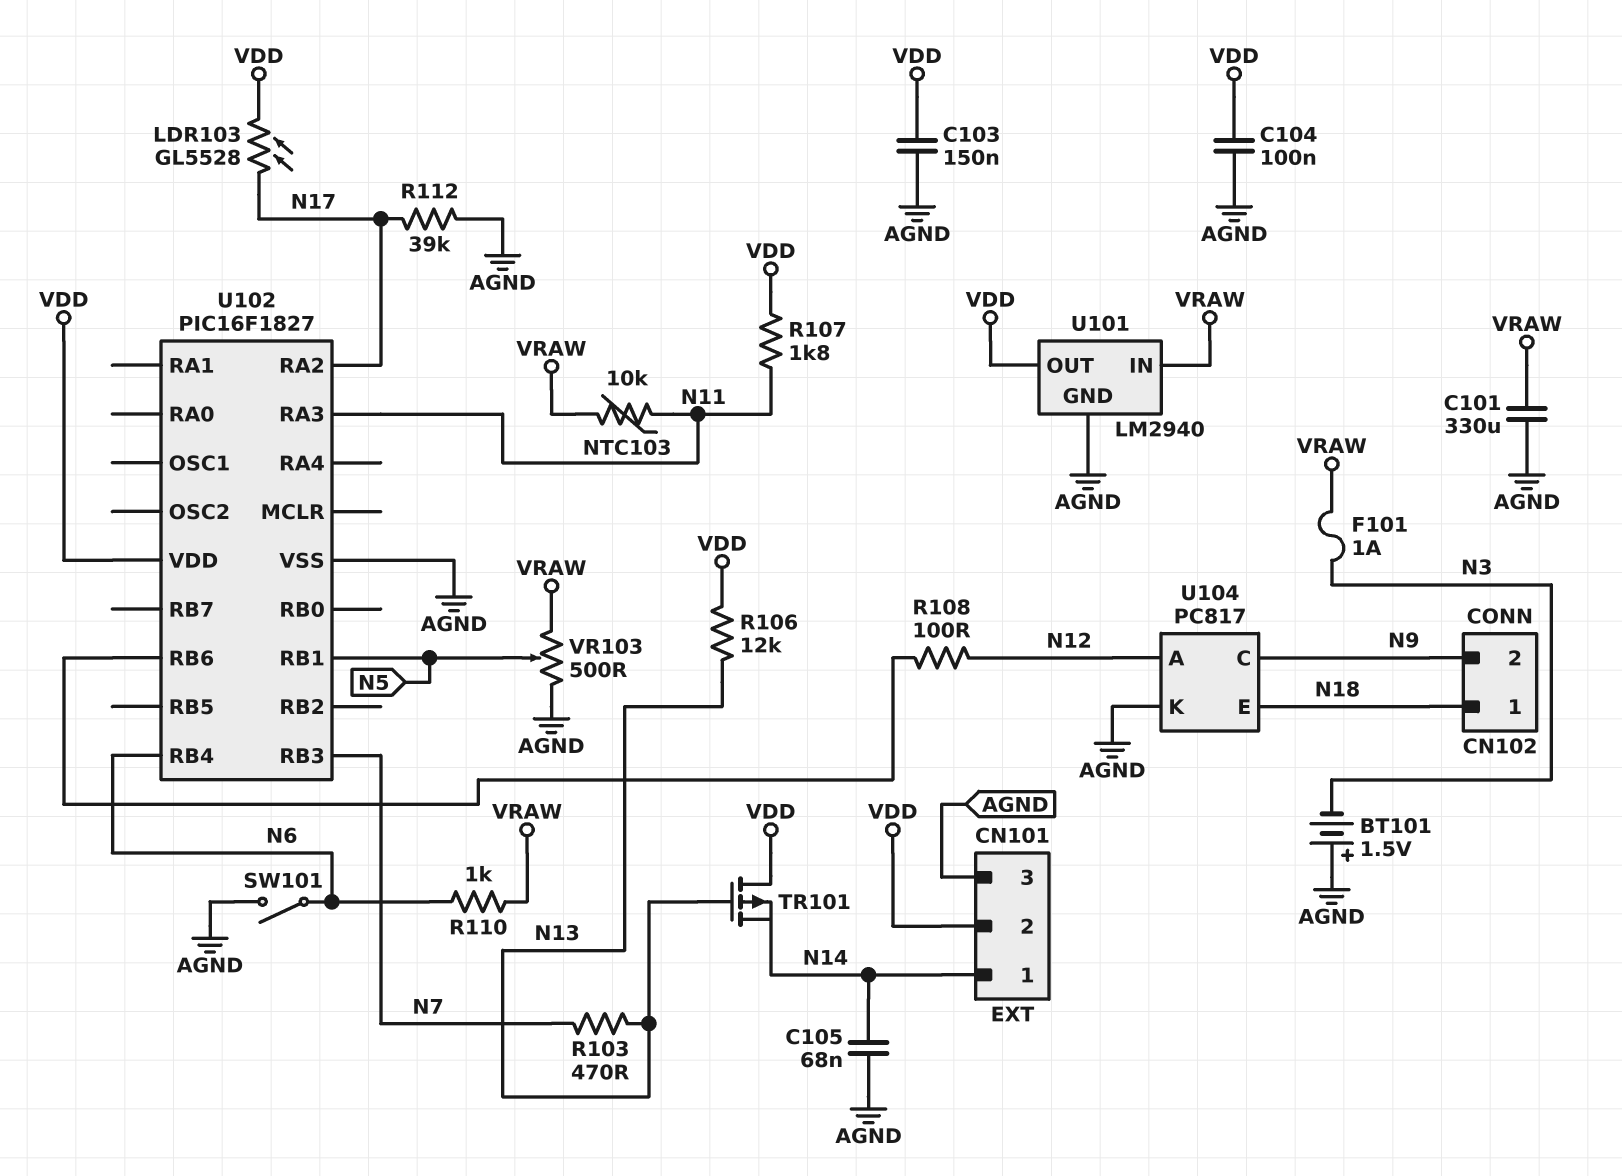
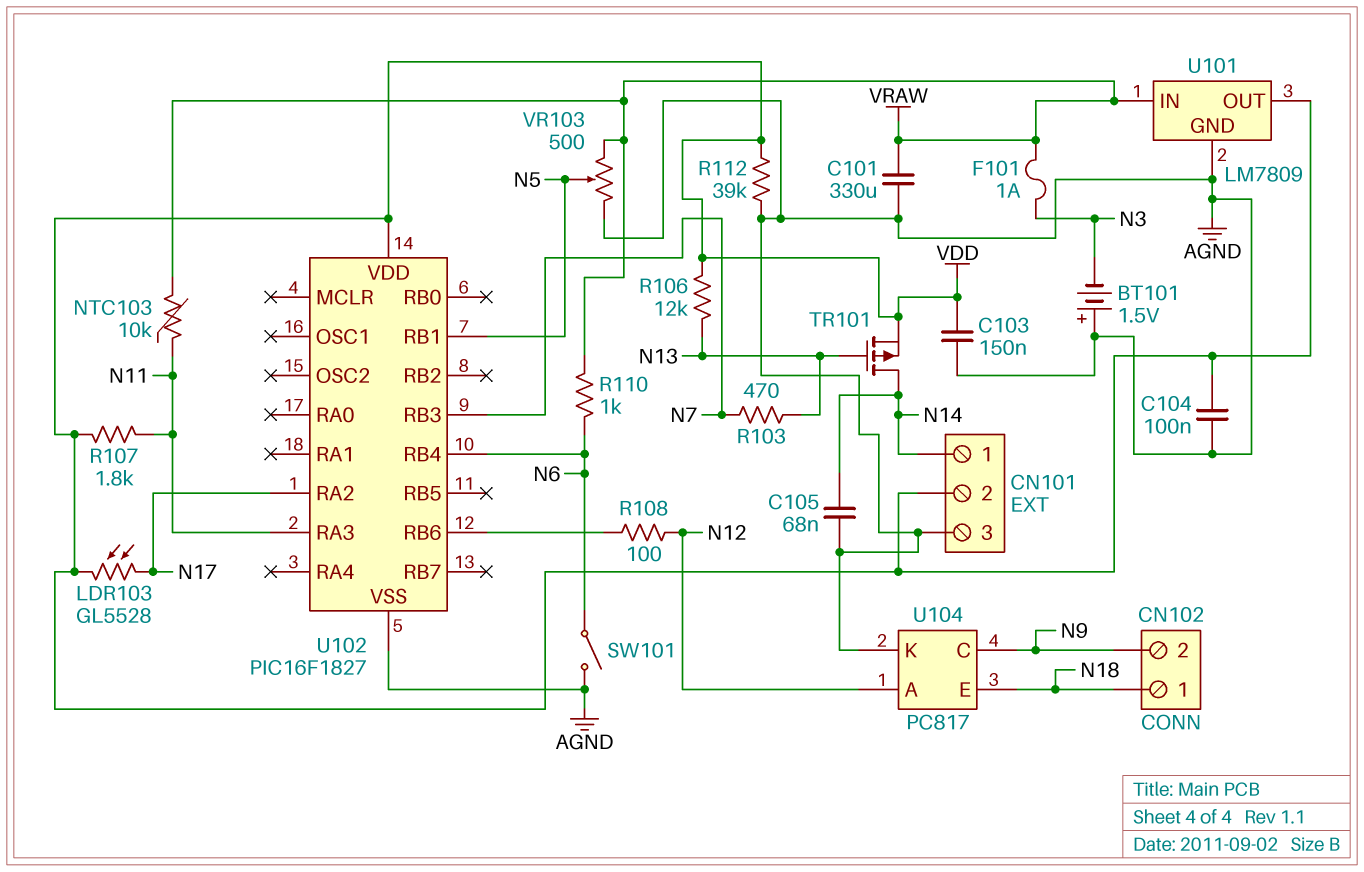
R112: 39k (AGND, N17) -> 39k (AGND, VDD)
TR101: PMOS (G N13, D VDD, S N14) -> PMOS (G N13, D N14, S VDD)
U101: LM2940 -> LM7809

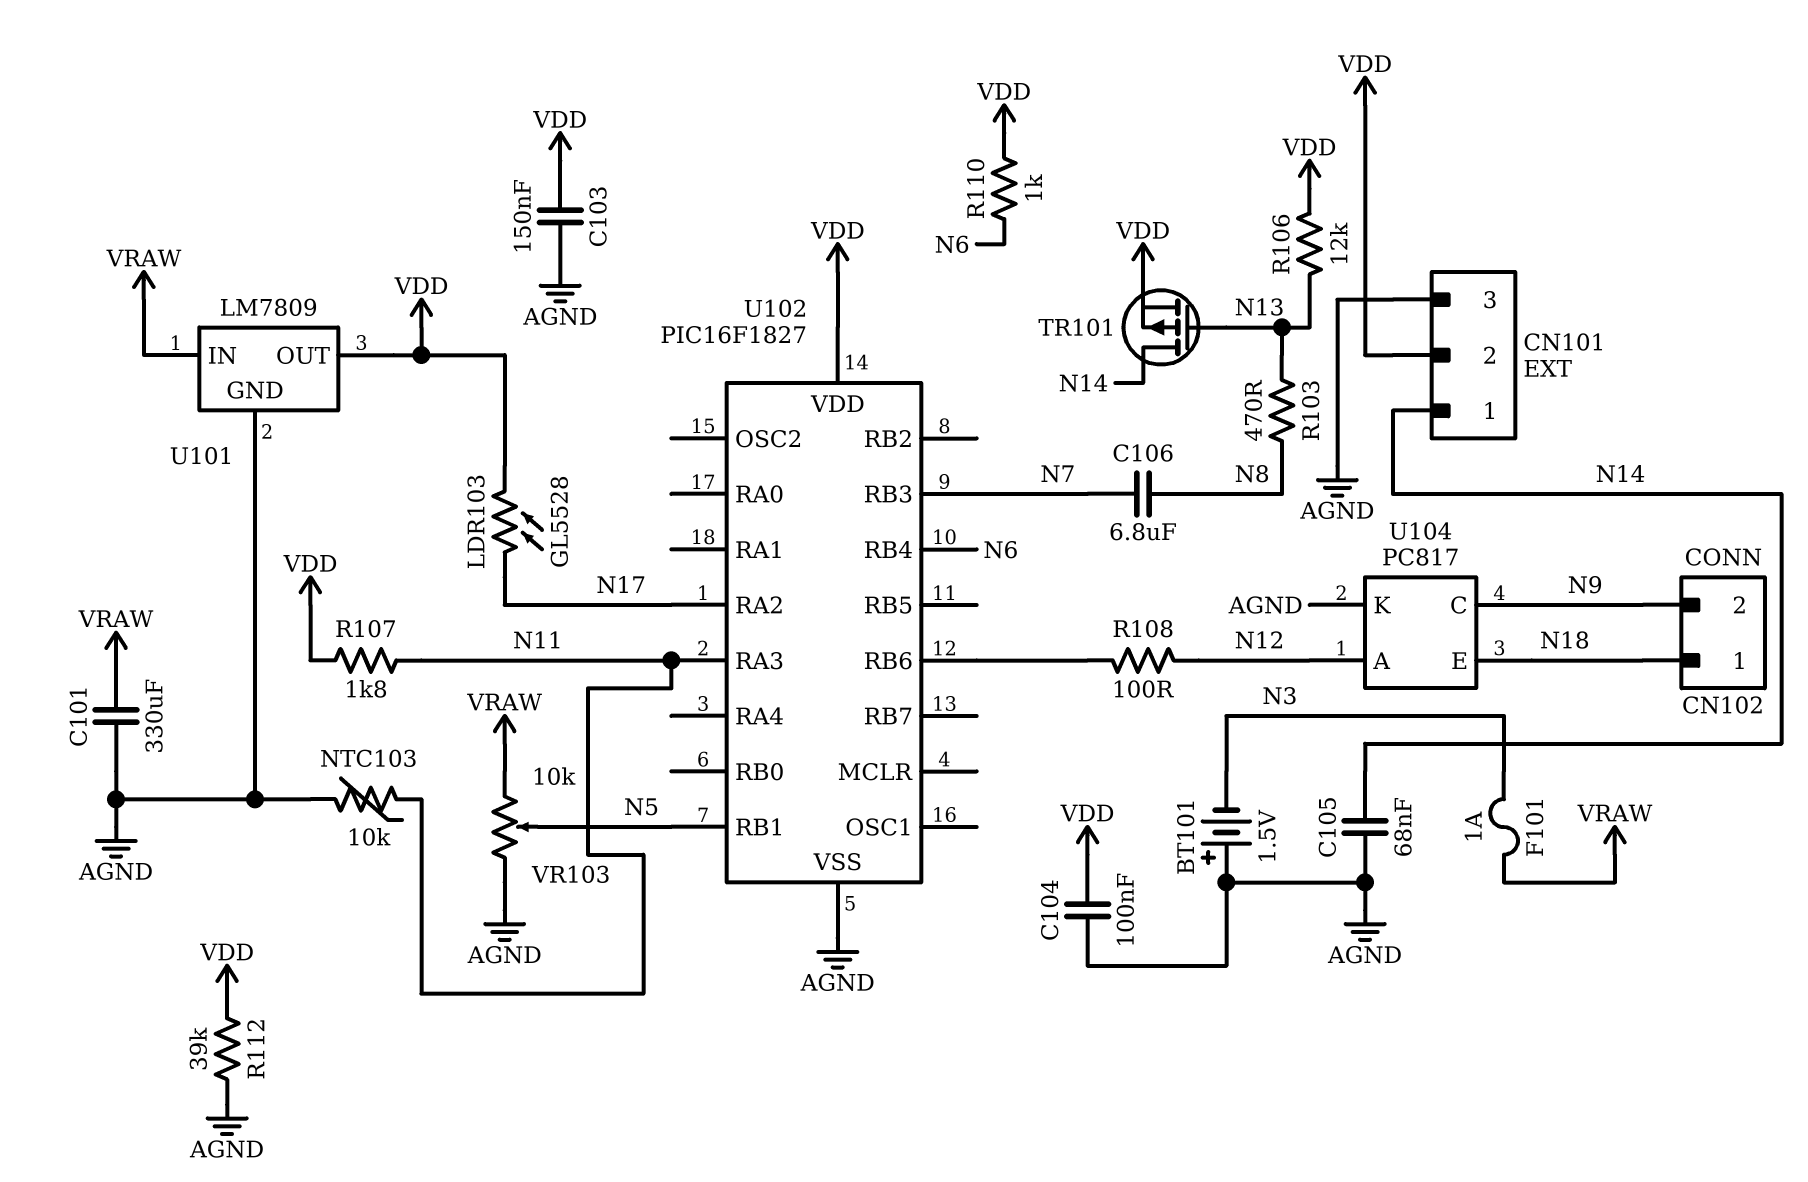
C106: none -> 6.8uF (N7, N8)
NTC103: 10k (N11, VRAW) -> 10k (AGND, N11)
R103: 470 (N7, N13) -> 470 (N8, N13)
R110: 1k (N6, VRAW) -> 1k (N6, VDD)
SW101: switch (AGND, N6) -> none
VR103: 500 (AGND, VRAW, wiper N5) -> 10k (AGND, VRAW, wiper N5)

